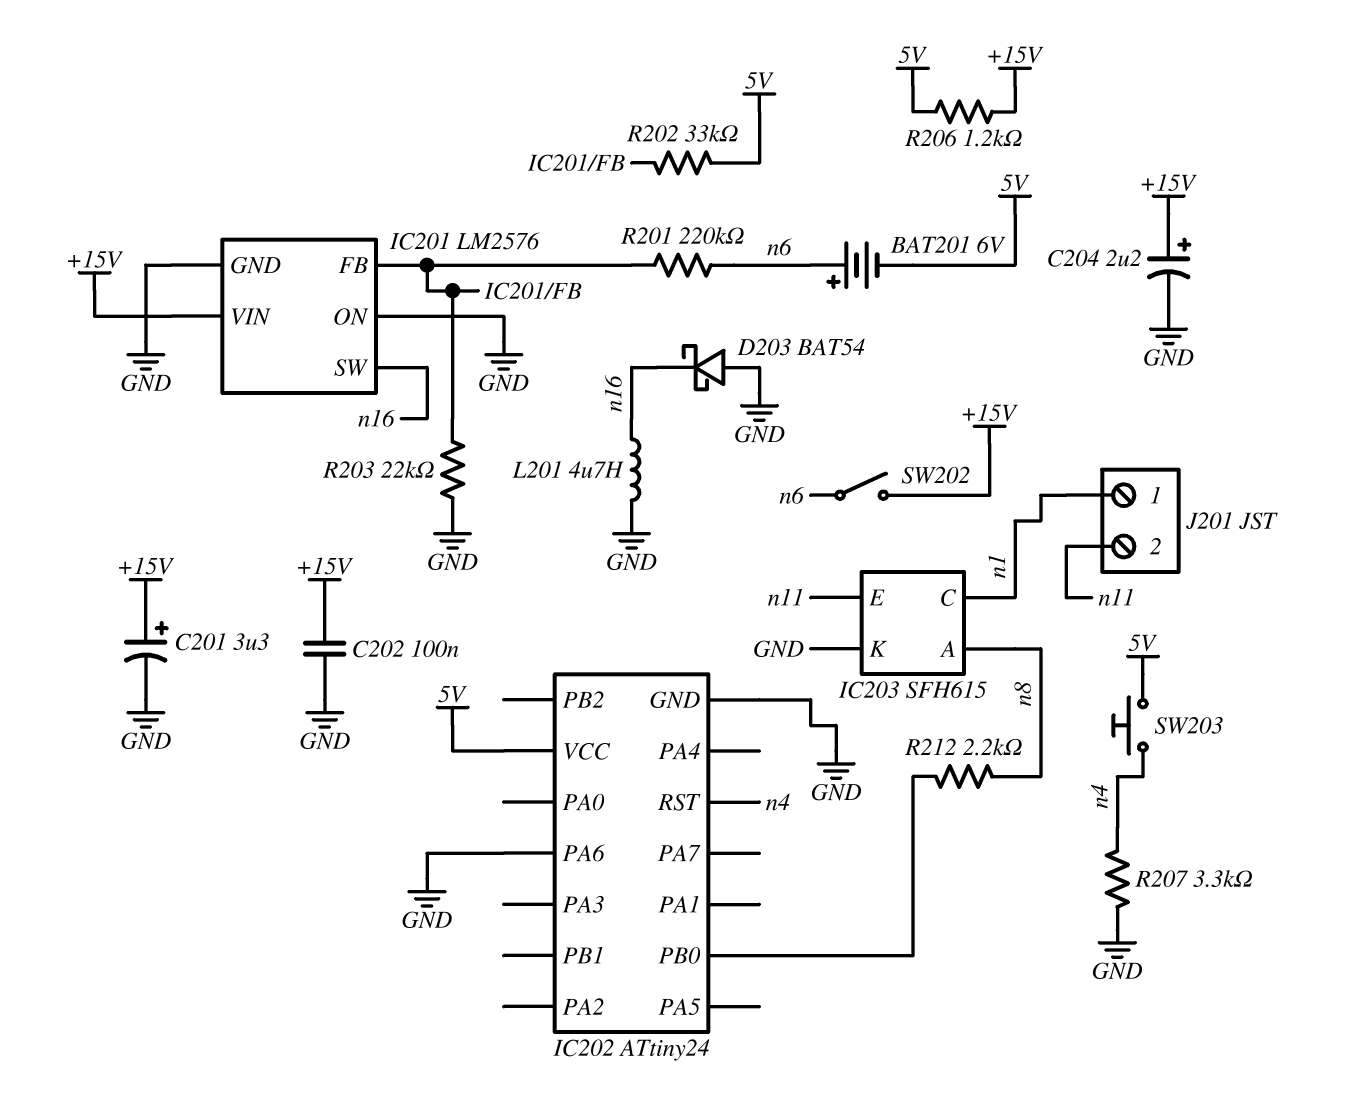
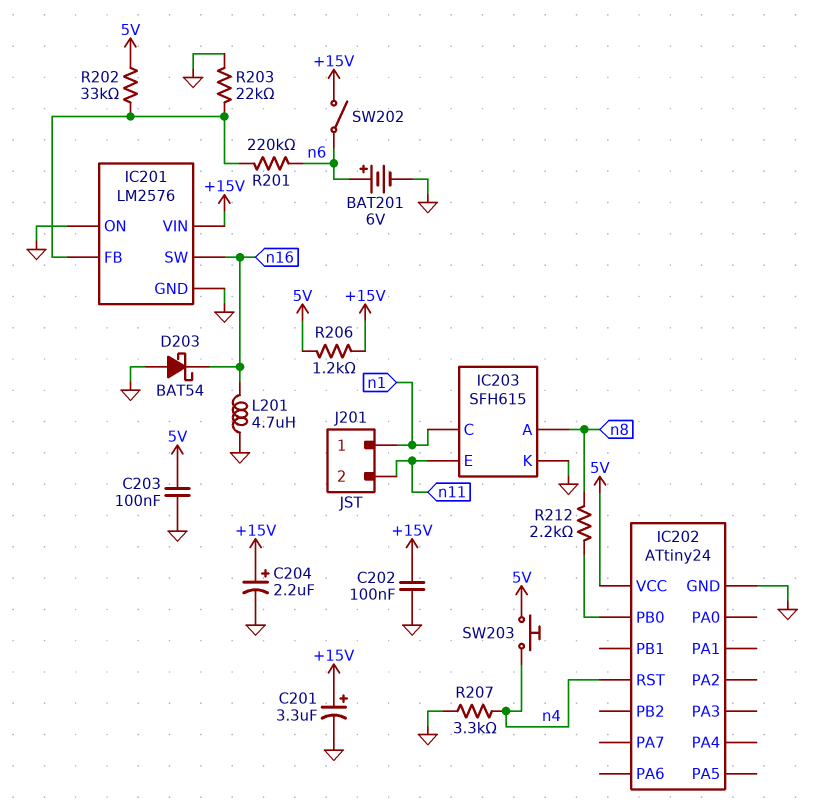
BAT201: 6V (plus n6, minus 5V) -> 6V (plus n6, minus GND)
C203: none -> 100nF (5V, GND)
IC202 pin PA6: GND -> none

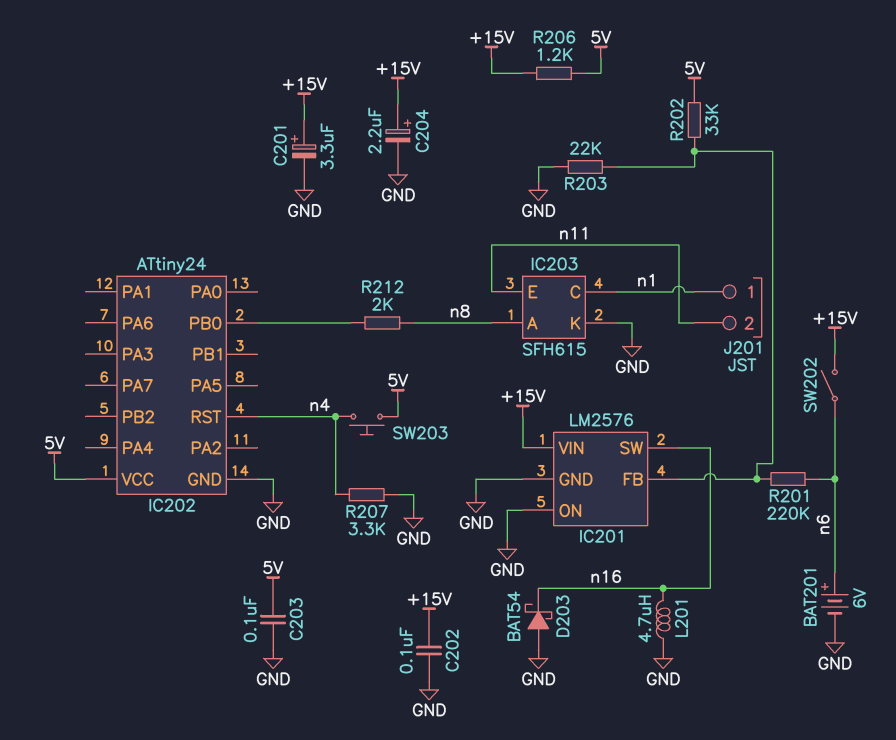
R212: 2.2k (IC202/PB0, n8) -> 2k (IC202/PB0, n8)

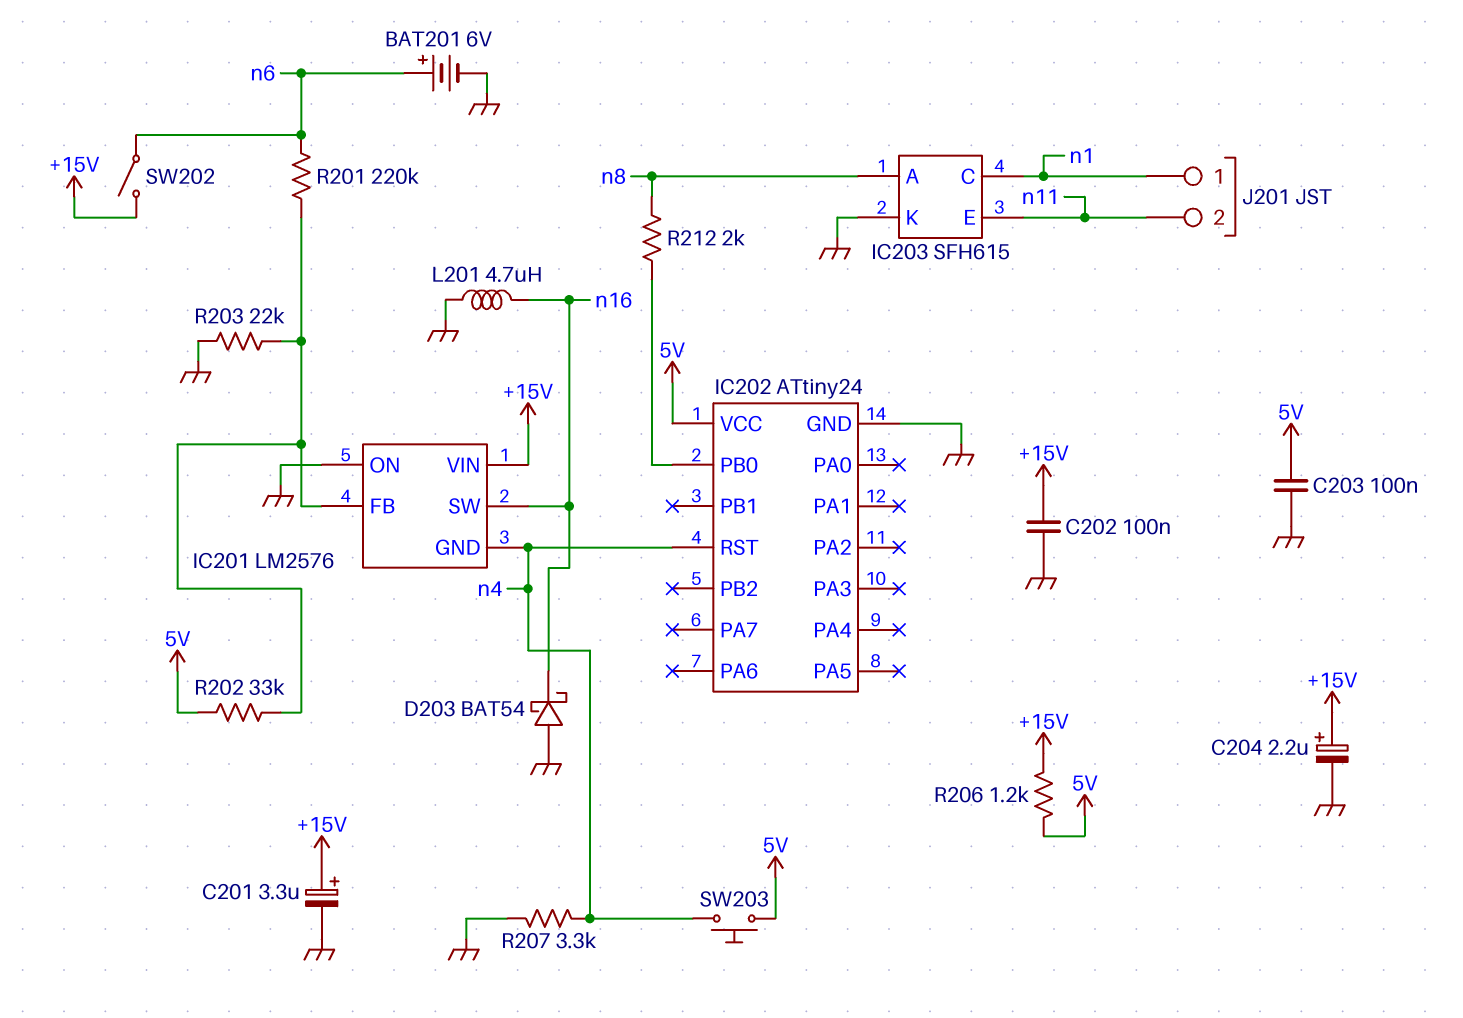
IC201 pin GND: GND -> n4

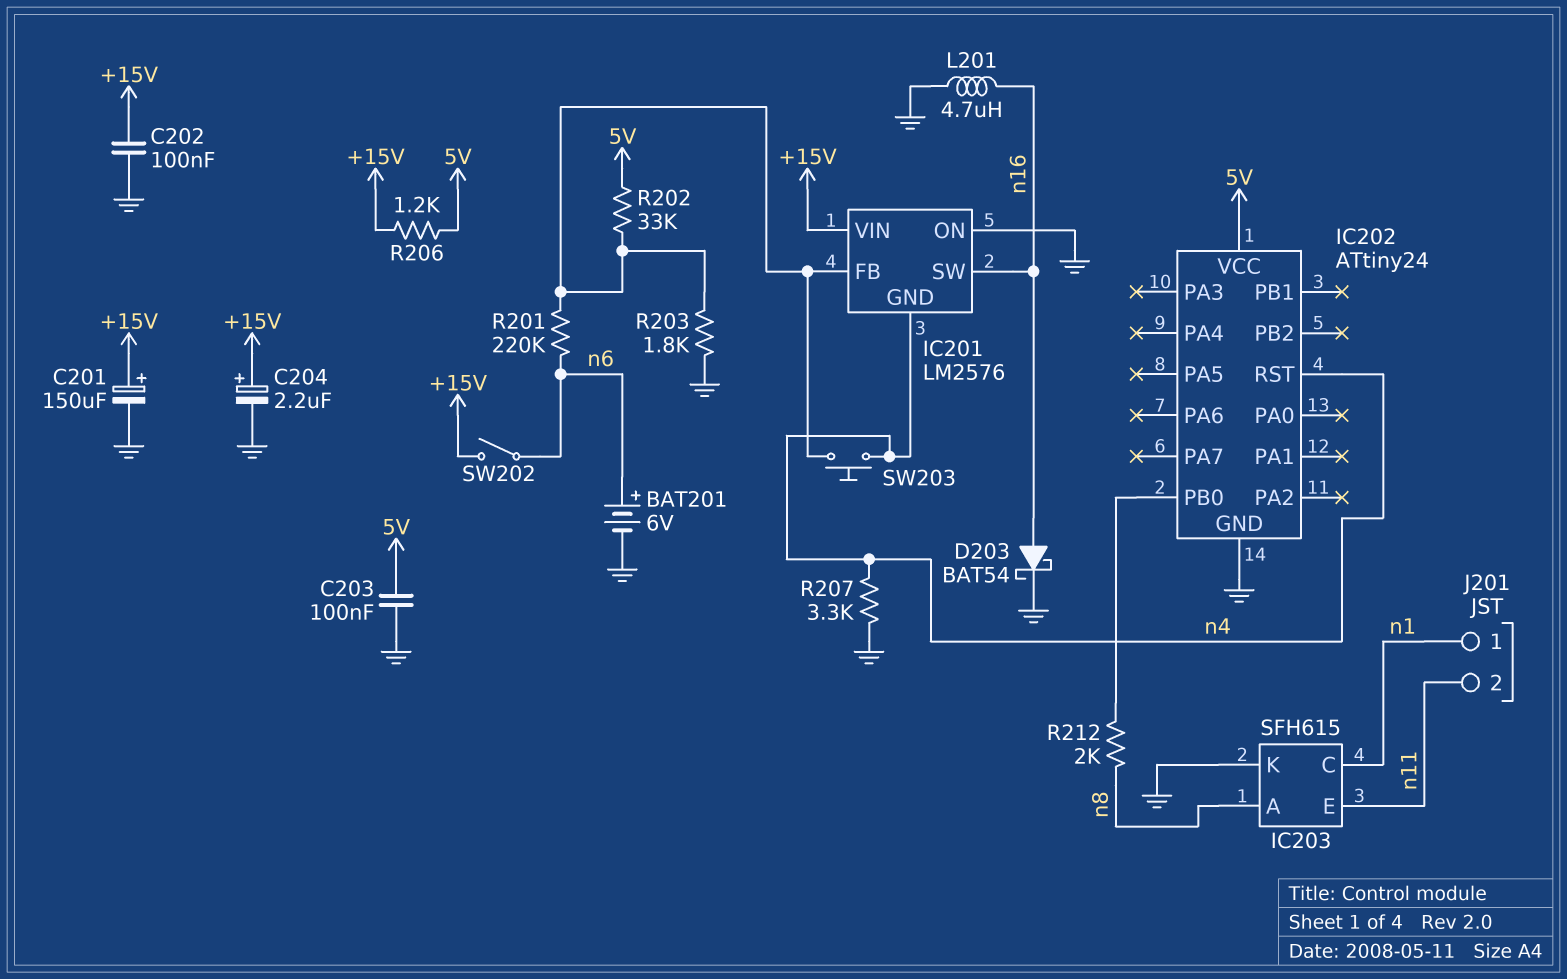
C201: 3.3uF (plus +15V, minus GND) -> 150uF (plus +15V, minus GND)
D203: schottky BAT54 (A GND, K n16) -> schottky BAT54 (A n16, K GND)
R203: 22k (GND, IC201/FB) -> 1.8k (GND, IC201/FB)
SW203: button (5V, n4) -> button (IC201/FB, n4)

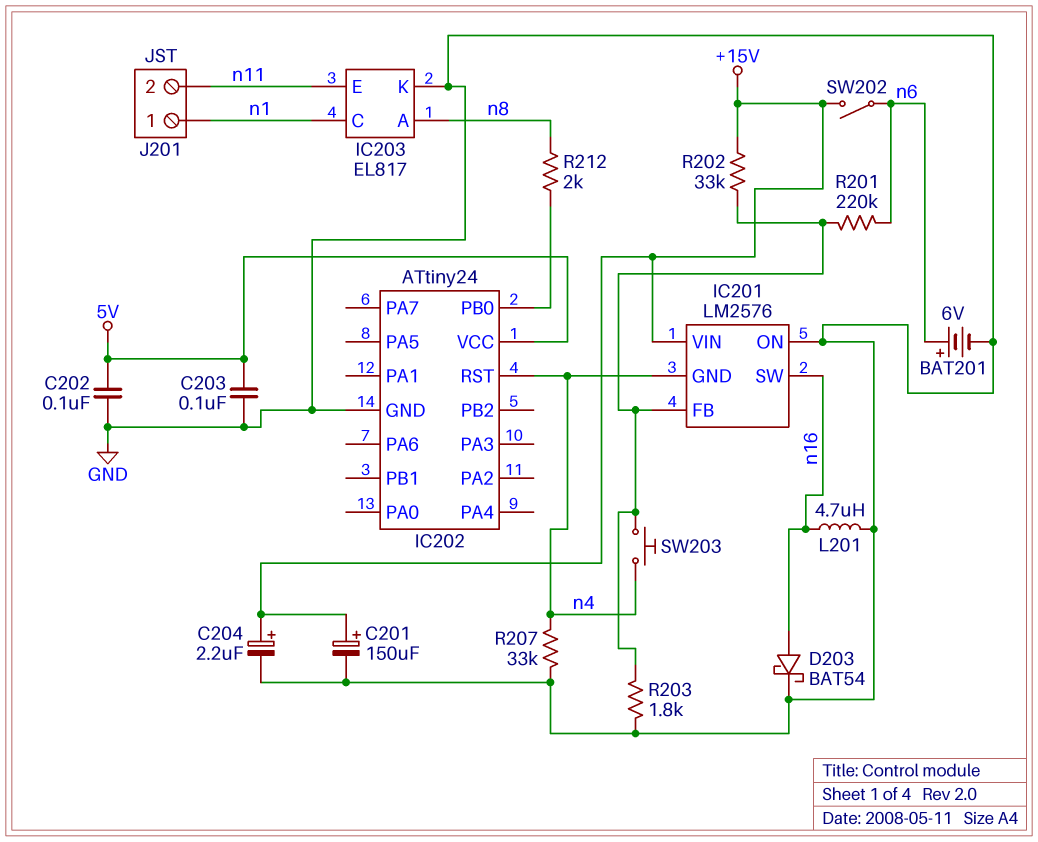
C202: 100nF (+15V, GND) -> 100nF (5V, GND)
IC203: SFH615 -> EL817
R202: 33k (5V, IC201/FB) -> 33k (+15V, IC201/FB)
R206: 1.2k (+15V, 5V) -> none
R207: 3.3k (GND, n4) -> 33k (GND, n4)

